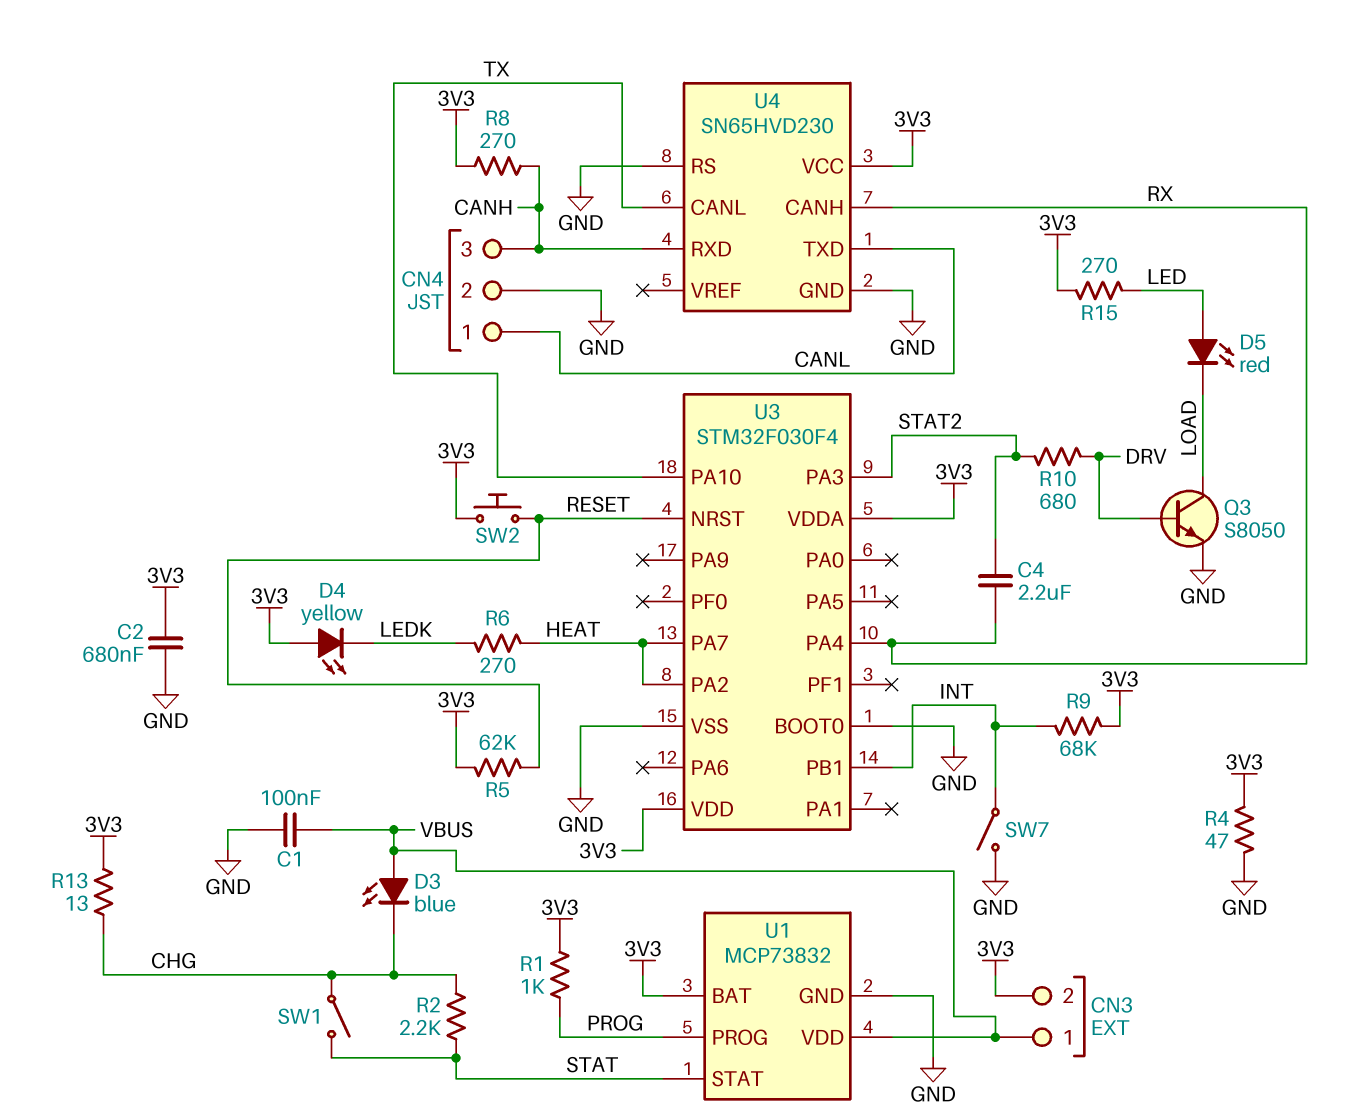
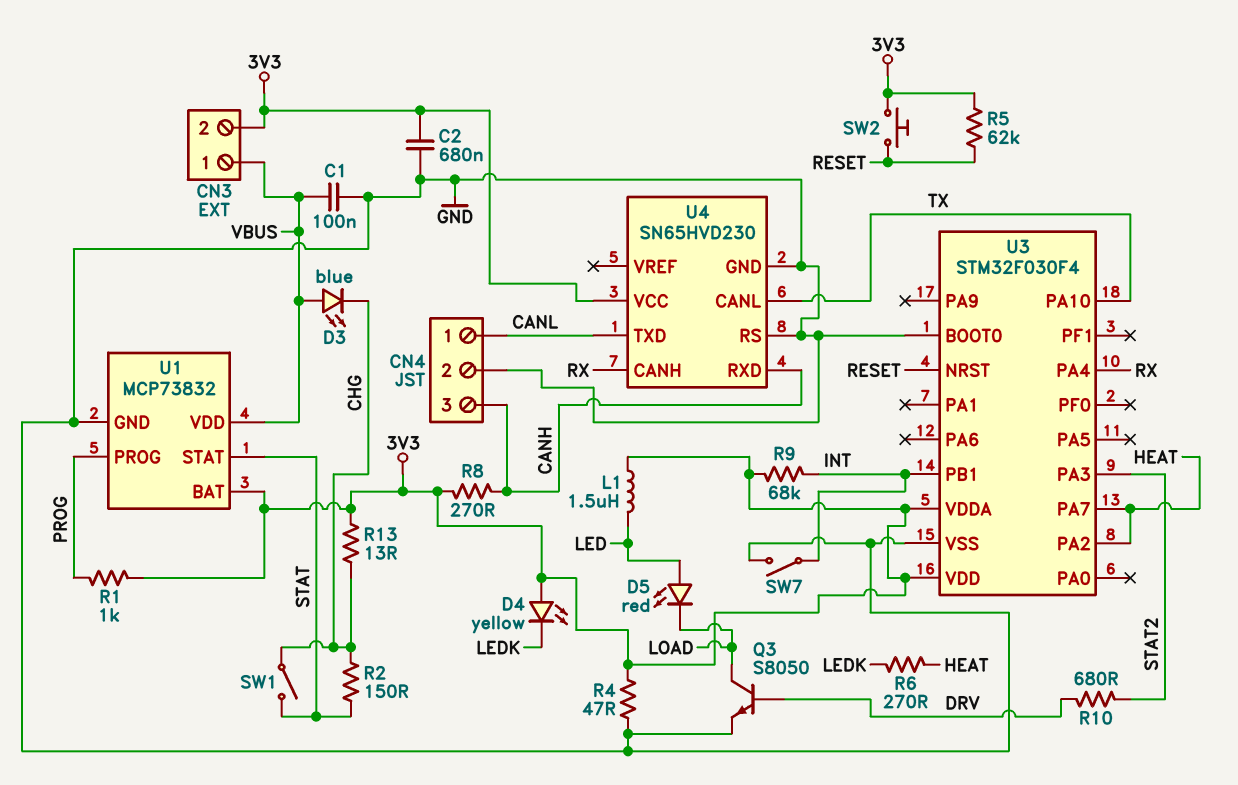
C4: 2.2uF (RX, STAT2) -> none
L1: none -> 1.5uH (3V3, LED)
R2: 2.2k (CHG, STAT) -> 150 (CHG, STAT)
R15: 270 (3V3, LED) -> none

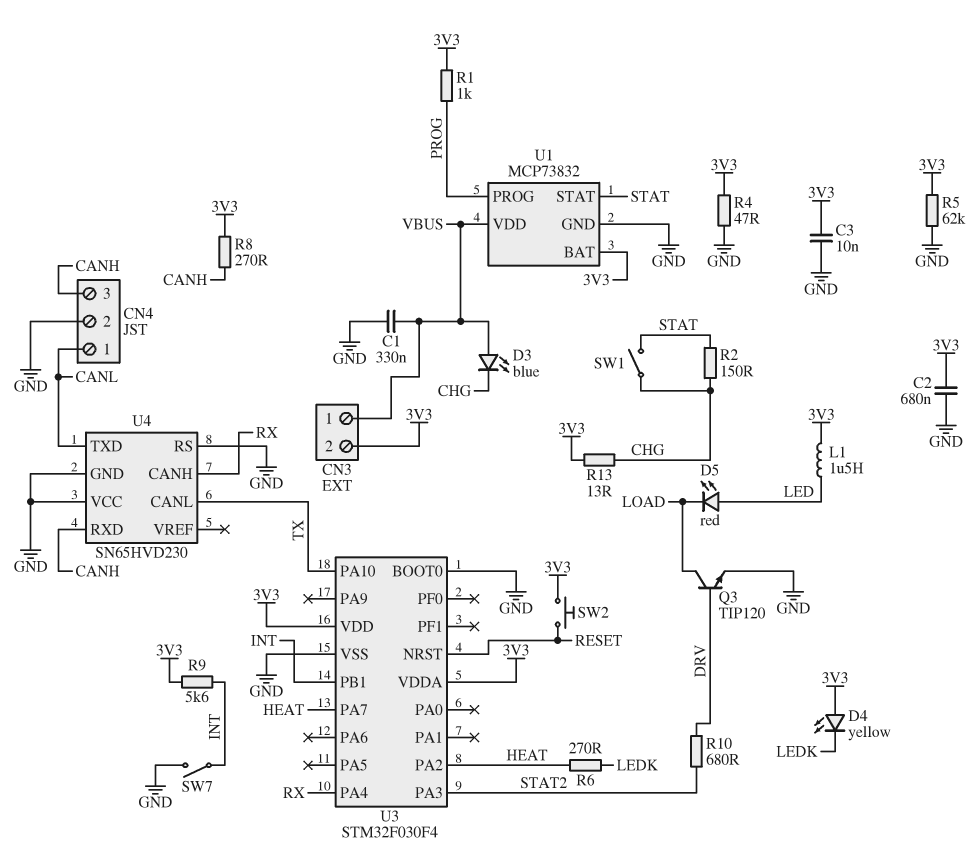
C1: 100nF (GND, VBUS) -> 330nF (GND, VBUS)
C3: none -> 10nF (3V3, GND)
Q3: NPN S8050 (B DRV, C LOAD, E GND) -> NPN TIP120 (B DRV, C LOAD, E GND)
R5: 62k (3V3, RESET) -> 62k (3V3, GND)
R9: 68k (3V3, INT) -> 5.6k (3V3, INT)
U4 pin VCC: 3V3 -> GND

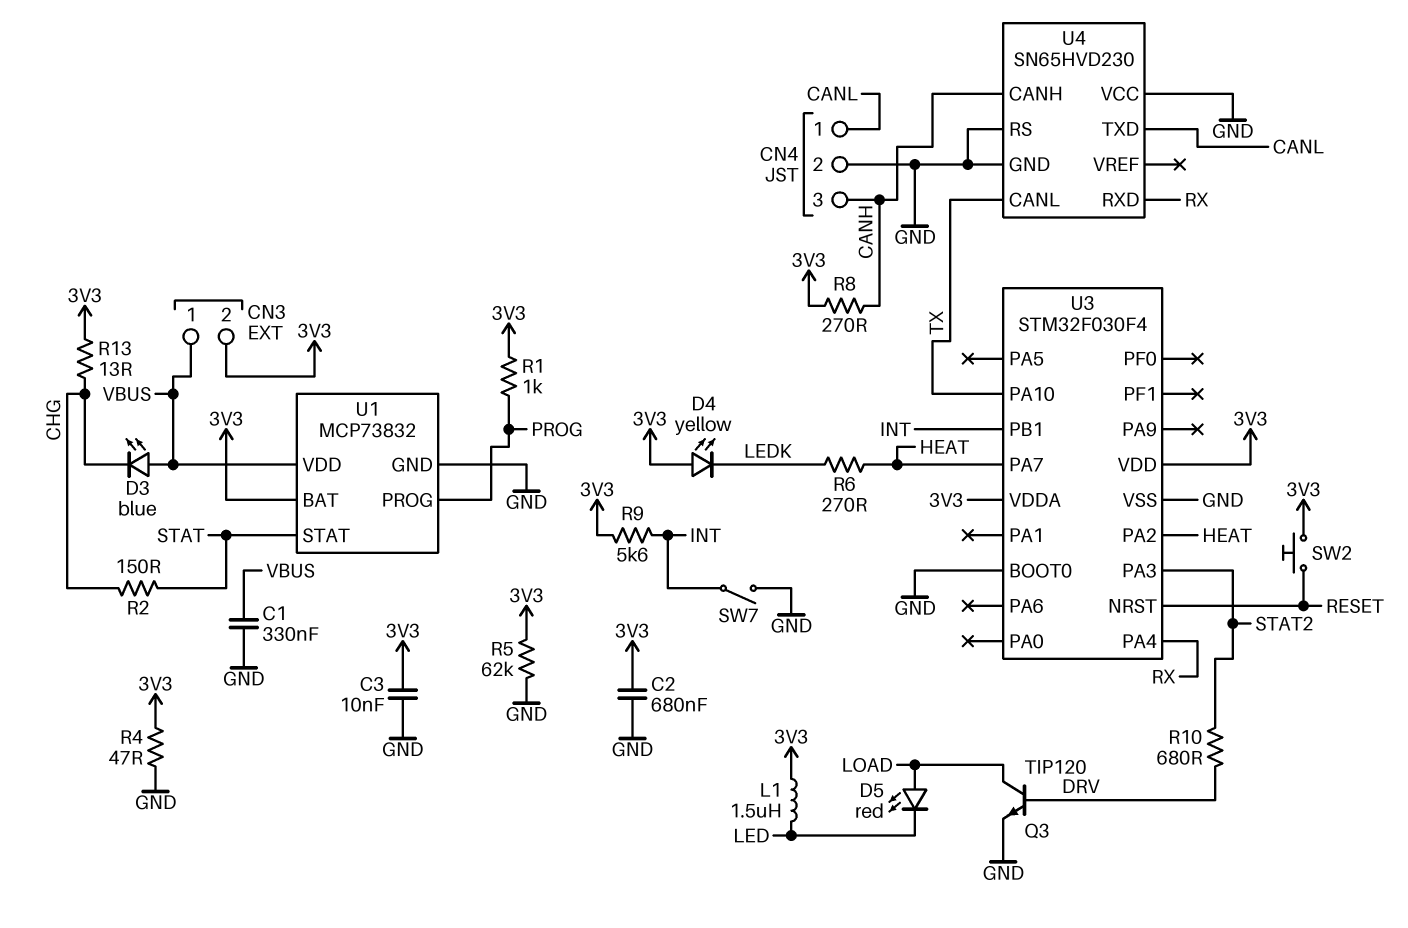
D5: LED red (A LED, K LOAD) -> LED red (A LOAD, K LED)
SW1: switch (CHG, STAT) -> none
U4 pin CANH: RX -> CANH
U4 pin RXD: CANH -> RX

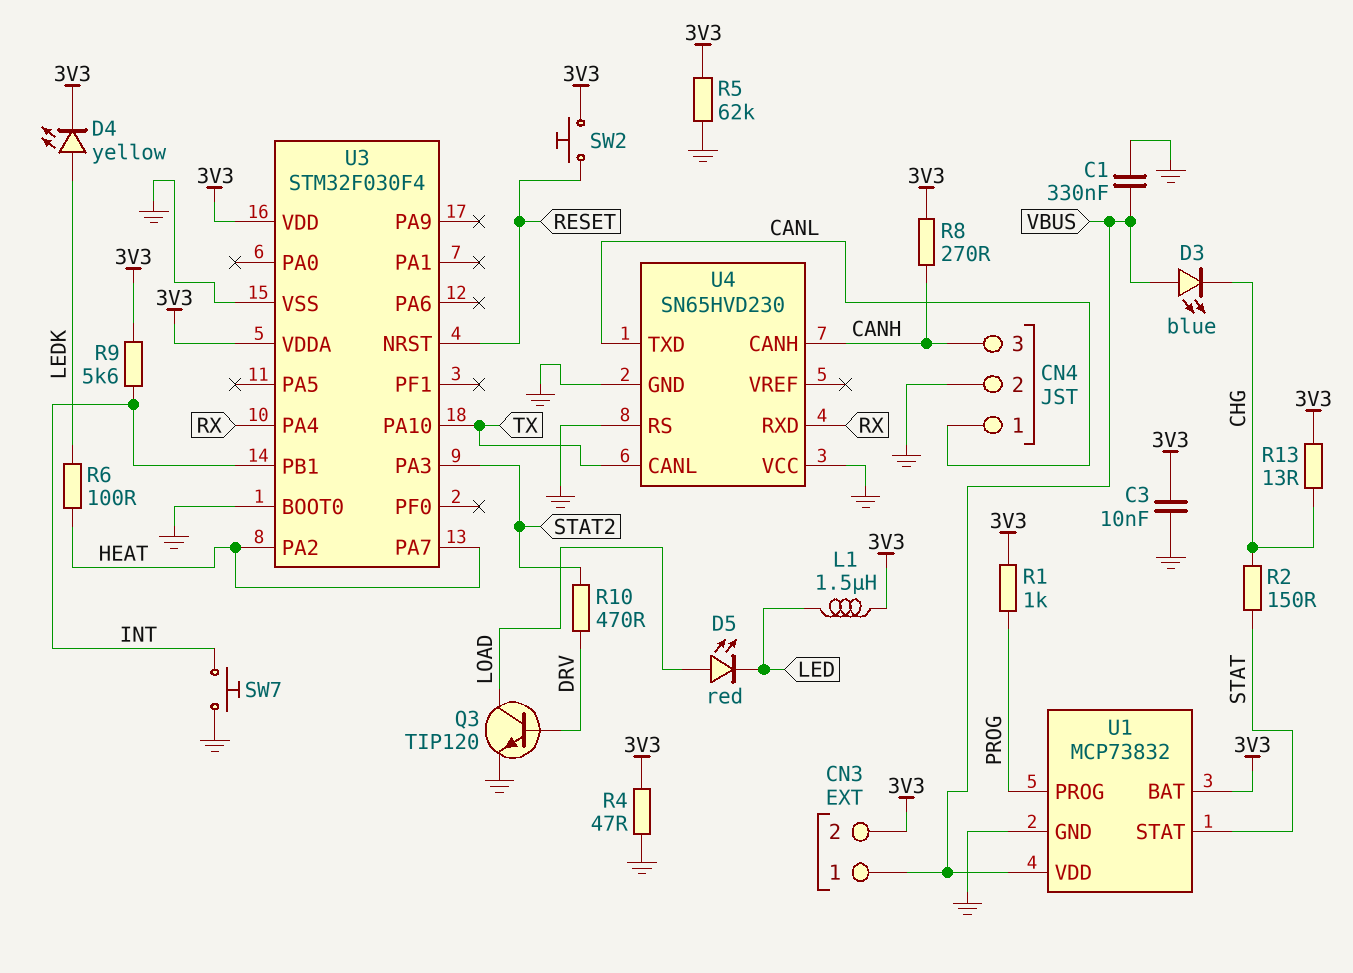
C2: 680nF (3V3, GND) -> none
D4: LED yellow (A 3V3, K LEDK) -> LED yellow (A LEDK, K 3V3)
R6: 270 (HEAT, LEDK) -> 100 (HEAT, LEDK)
R10: 680 (DRV, STAT2) -> 470 (DRV, STAT2)
SW7: switch (GND, INT) -> button (GND, INT)

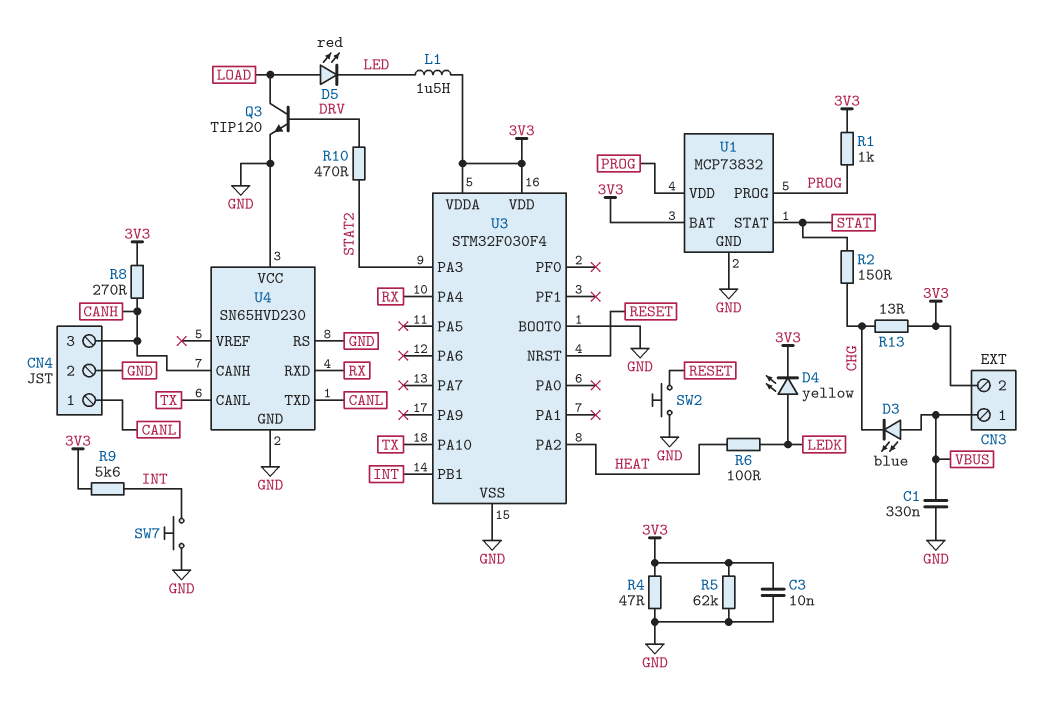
SW2: button (3V3, RESET) -> button (GND, RESET)
U1 pin VDD: VBUS -> PROG
U3 pin PA7: HEAT -> none

